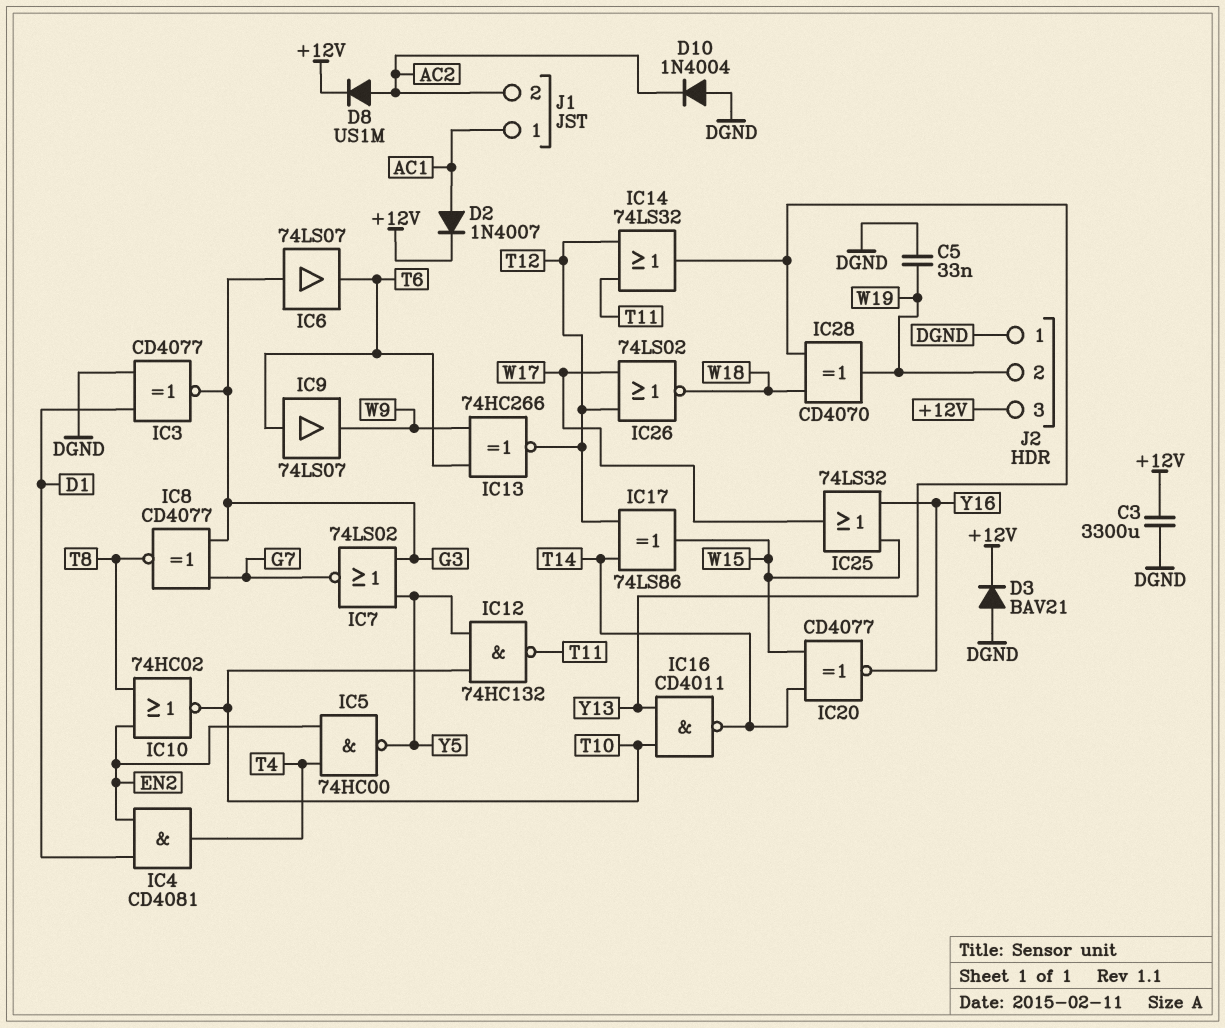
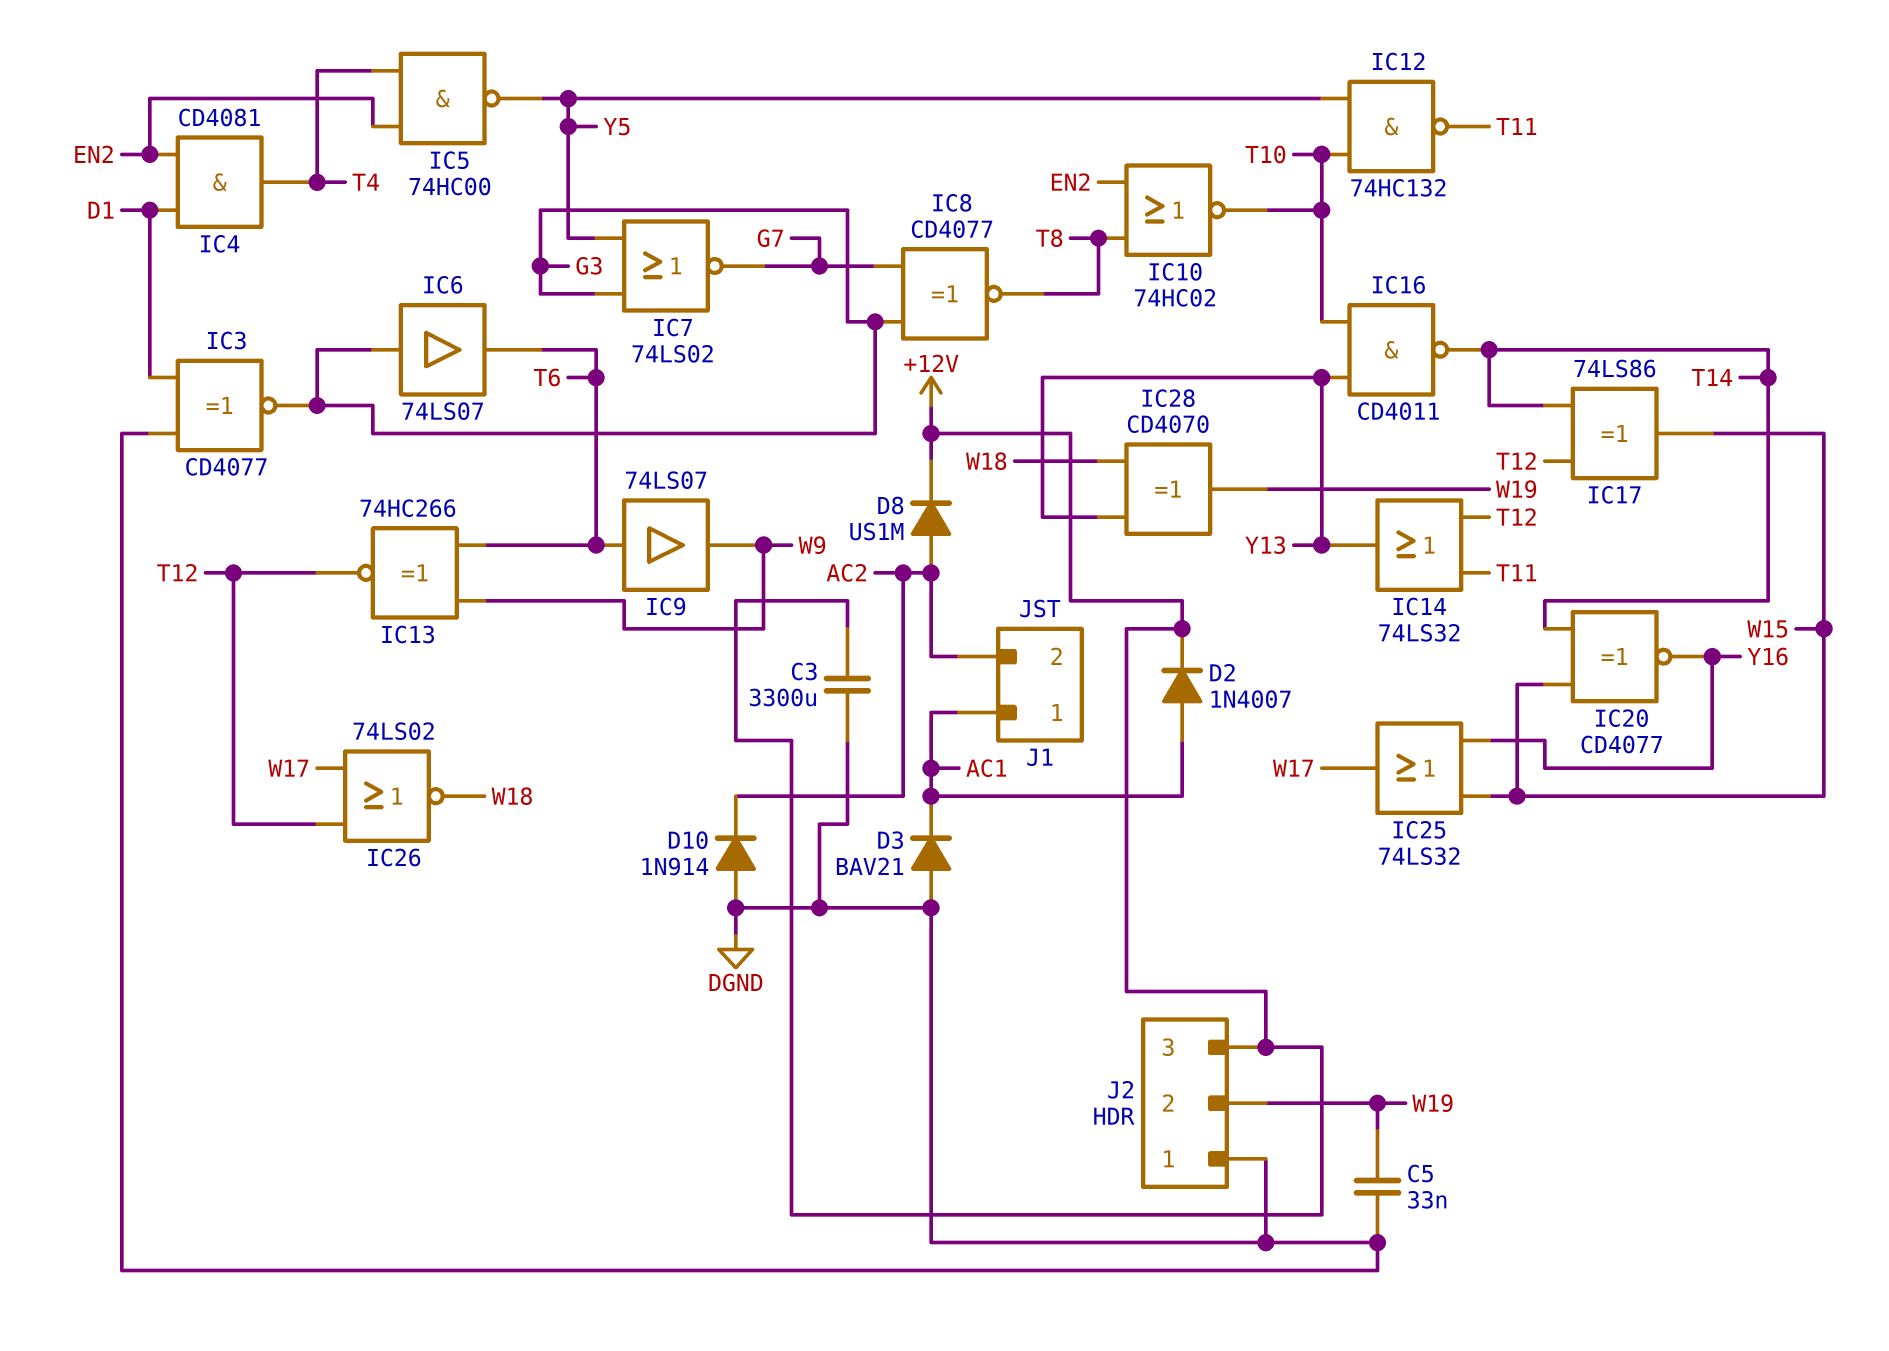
D3: diode BAV21 (A DGND, K +12V) -> diode BAV21 (A DGND, K AC1)
D10: diode 1N4004 (A DGND, K AC2) -> diode 1N914 (A DGND, K AC2)

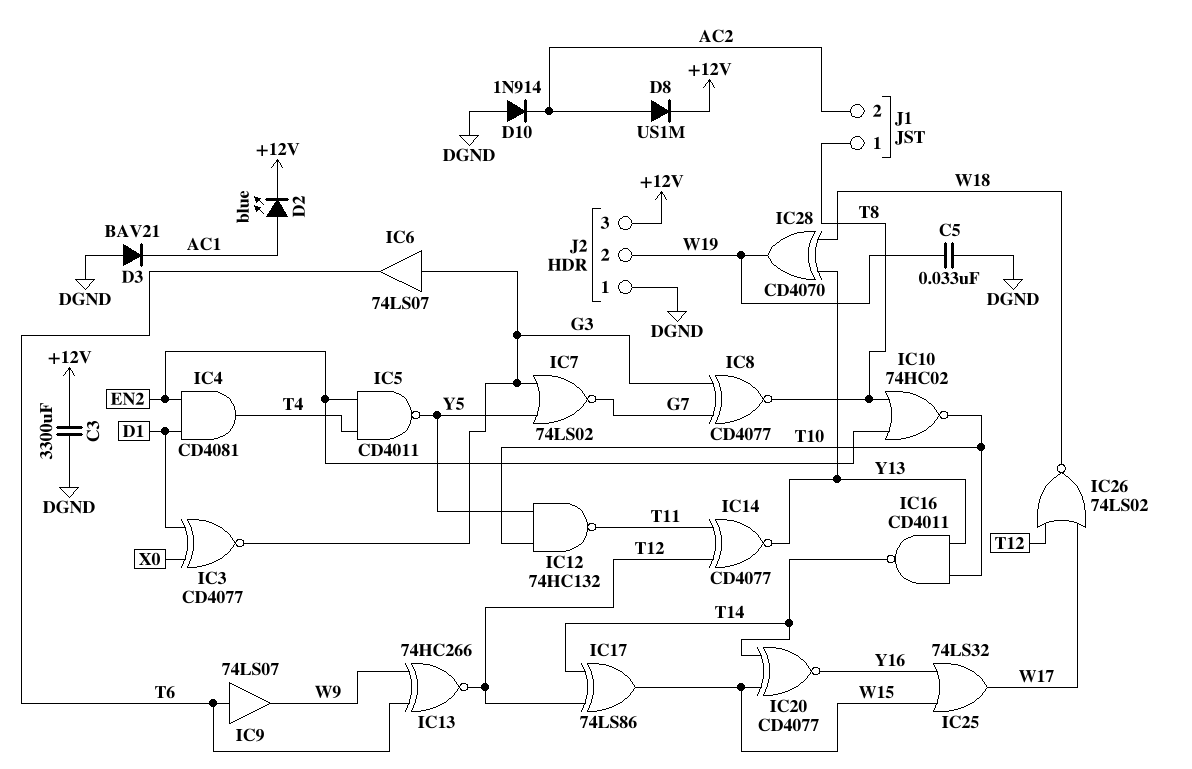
D2: diode 1N4007 (A AC1, K +12V) -> LED blue (A AC1, K +12V)
IC3: XNOR CD4077 (in D1, in DGND, out G3) -> XNOR CD4077 (in D1, in X0, out G3)
IC5: NAND 74HC00 (in EN2, in T4, out Y5) -> NAND CD4011 (in EN2, in T4, out Y5)
IC14: OR 74LS32 (in T11, in T12, out Y13) -> XNOR CD4077 (in T11, in T12, out Y13)
J1 pin 1: AC1 -> T8

